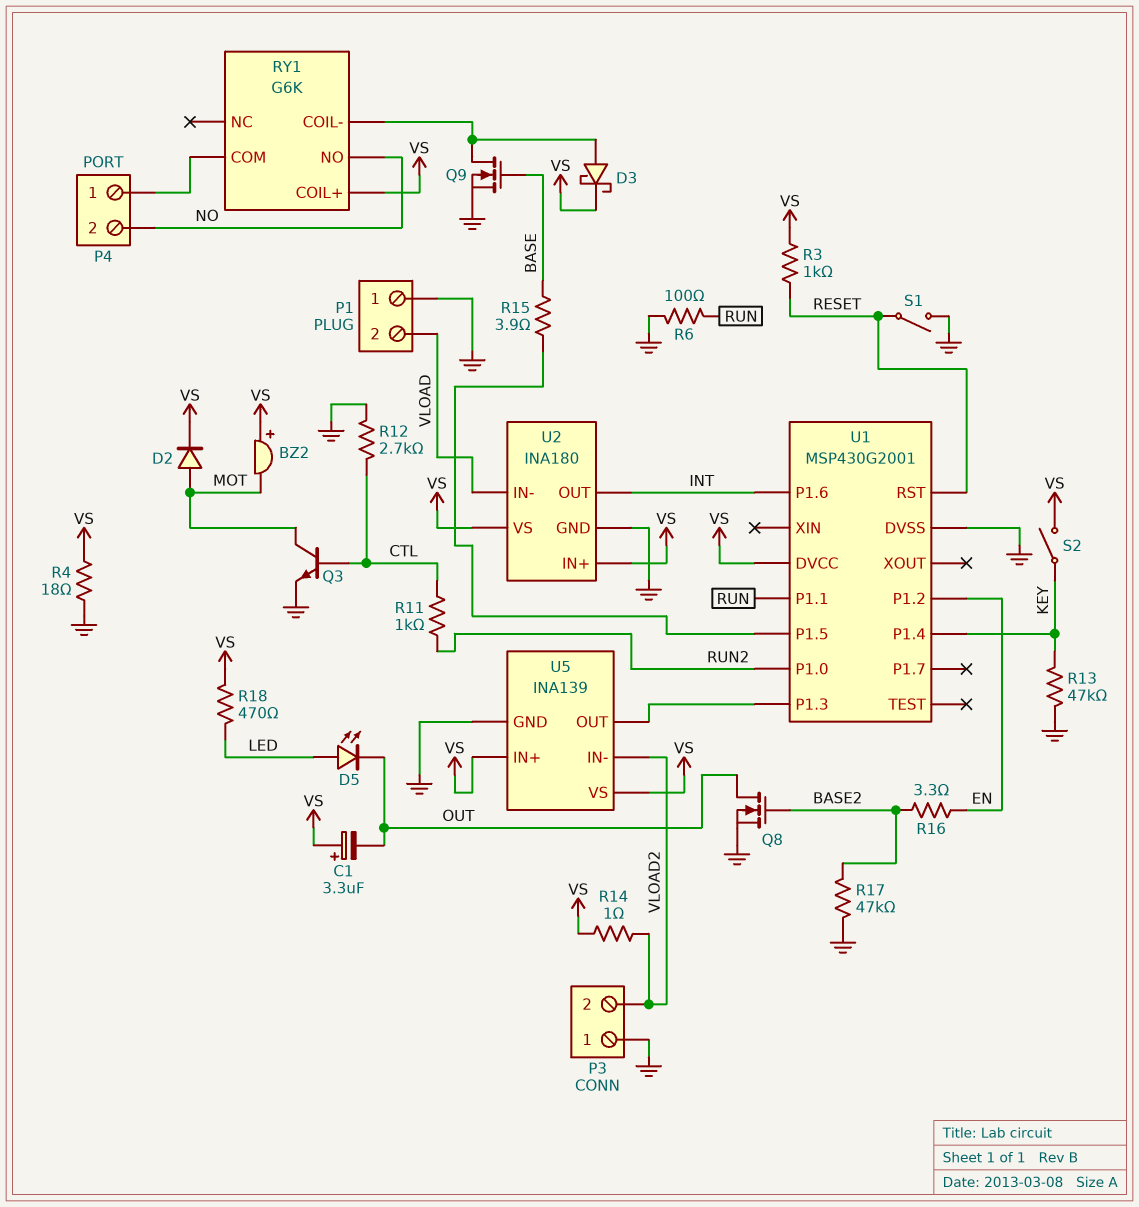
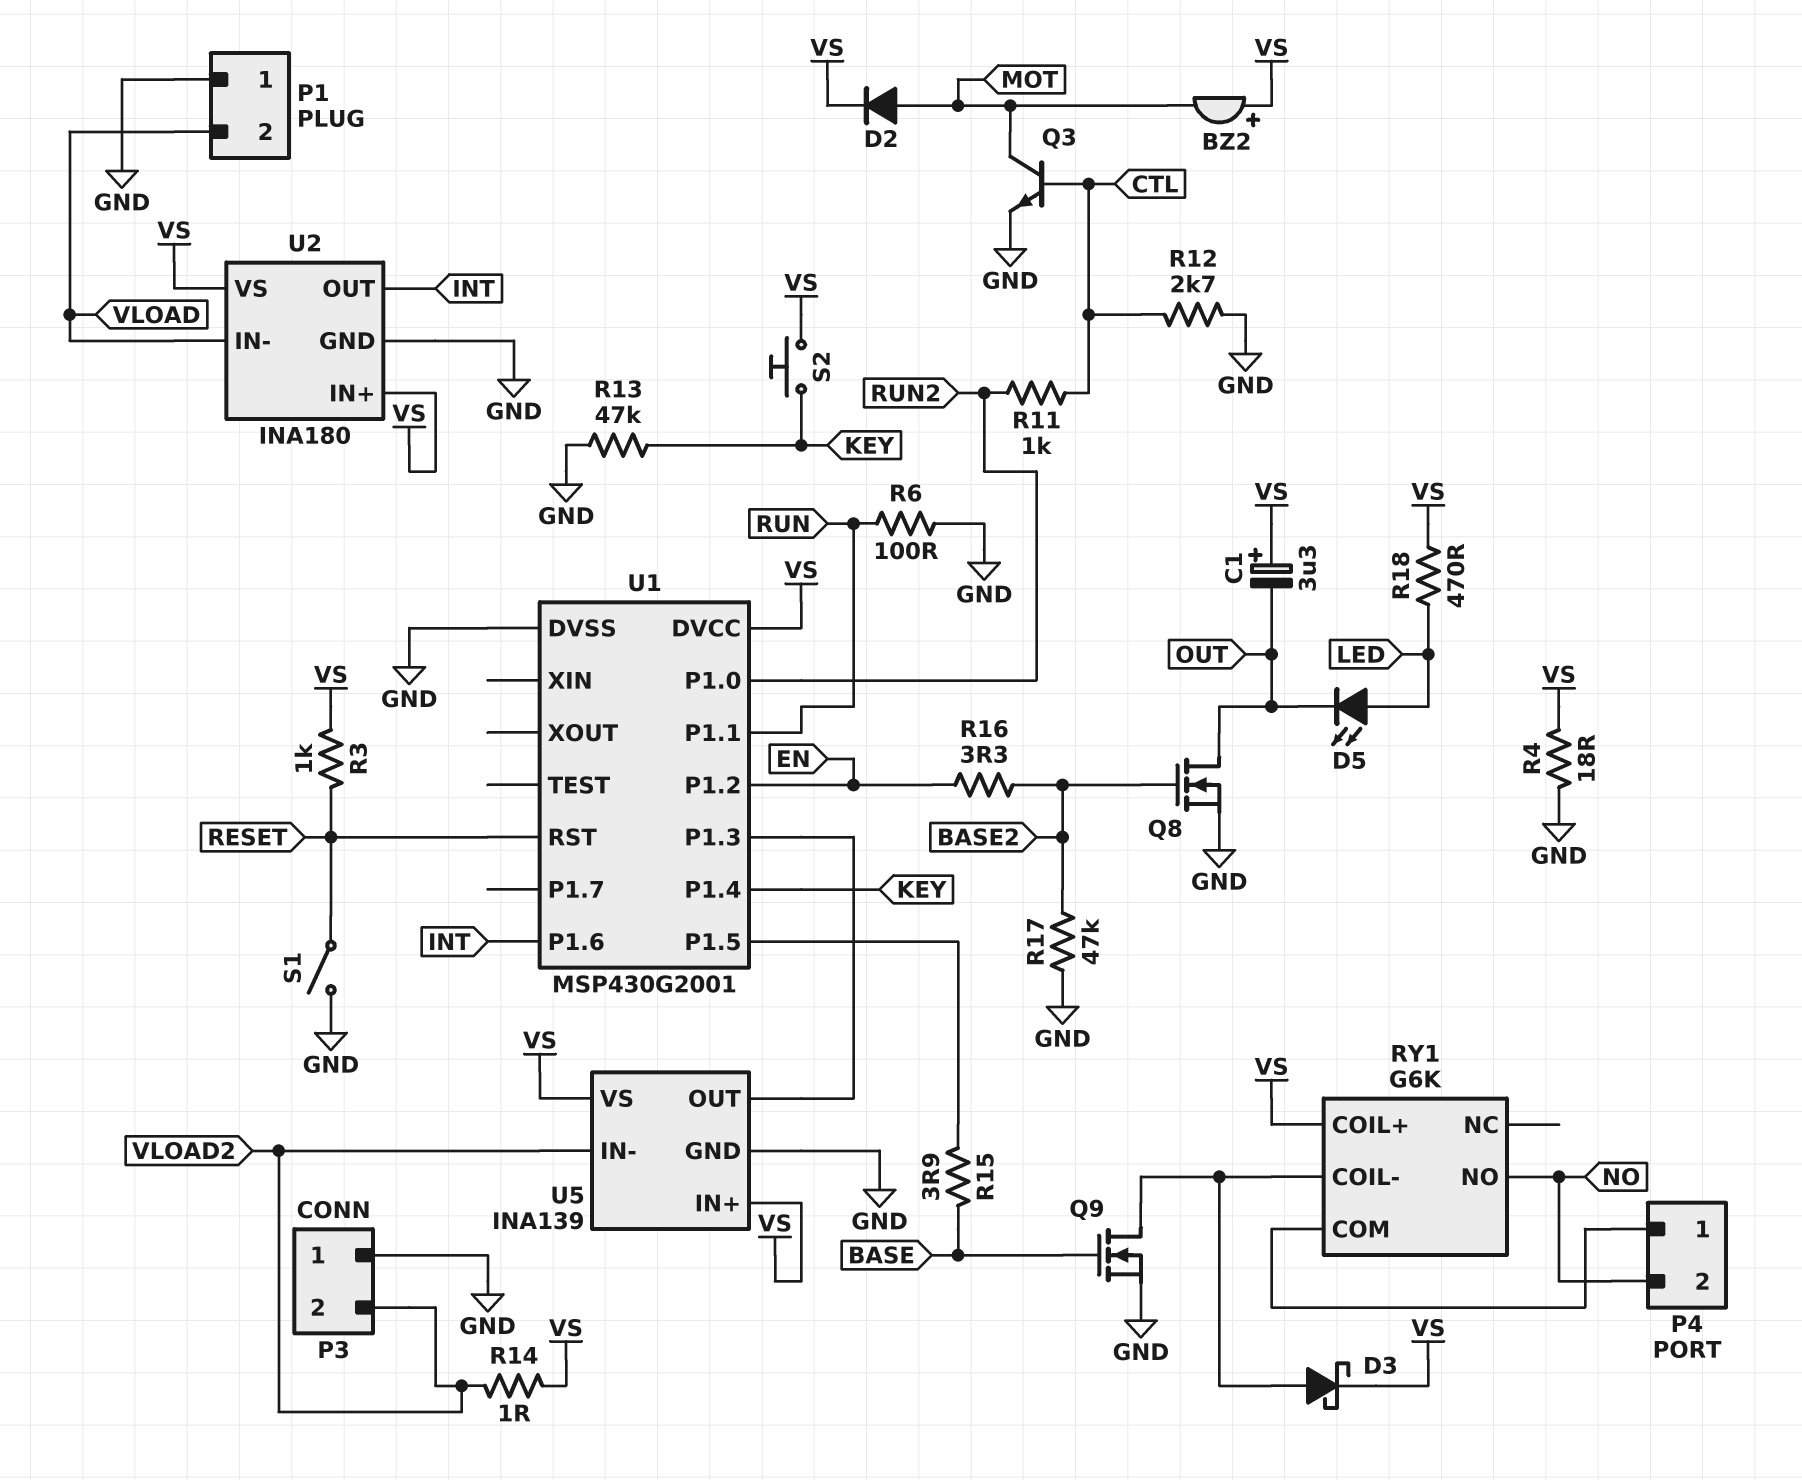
S2: switch (KEY, VS) -> button (KEY, VS)

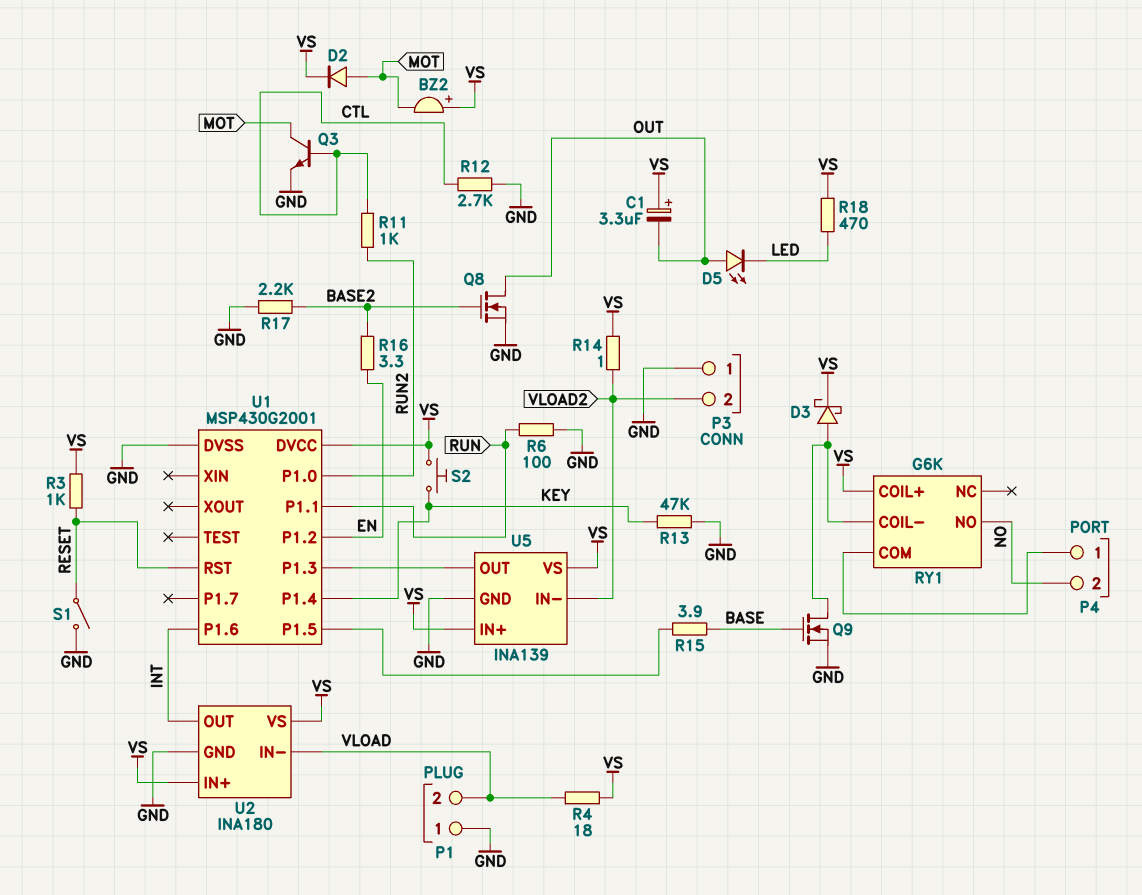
D5: LED (A LED, K OUT) -> LED (A OUT, K LED)
R4: 18 (GND, VS) -> 18 (VLOAD, VS)
R17: 47k (BASE2, GND) -> 2.2k (BASE2, GND)

